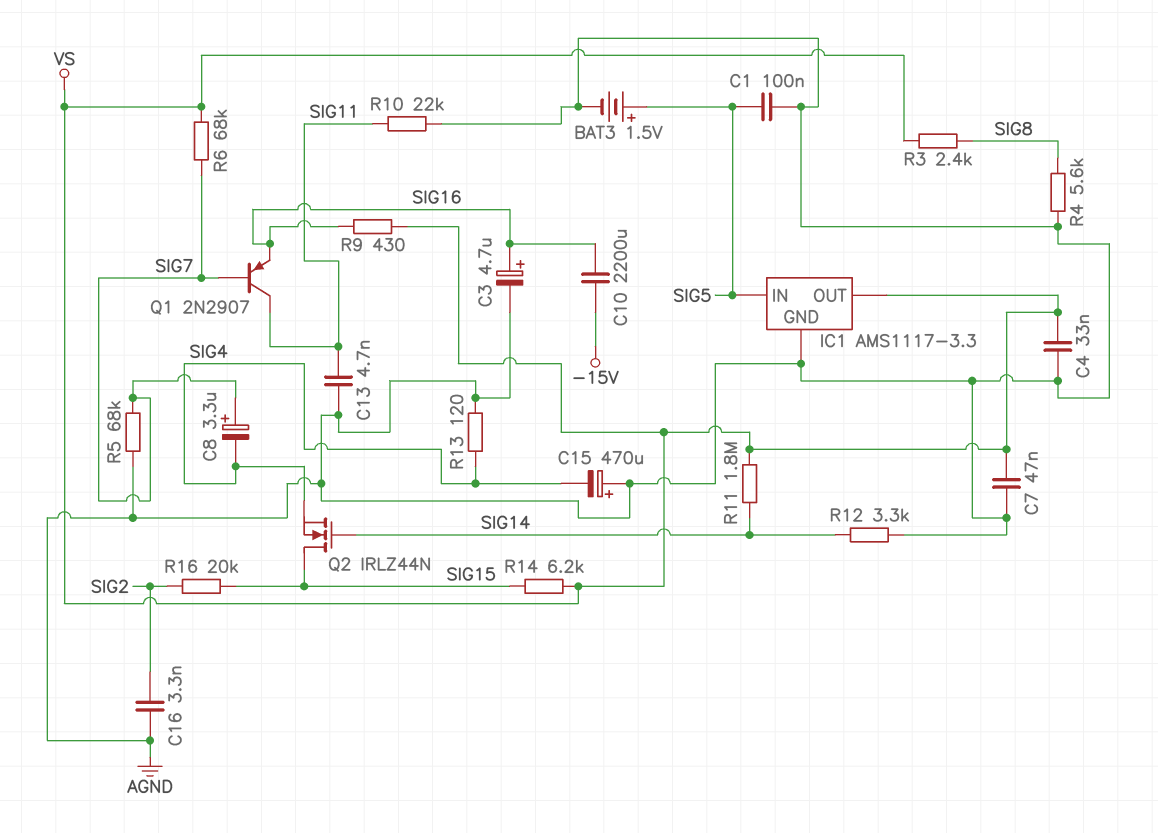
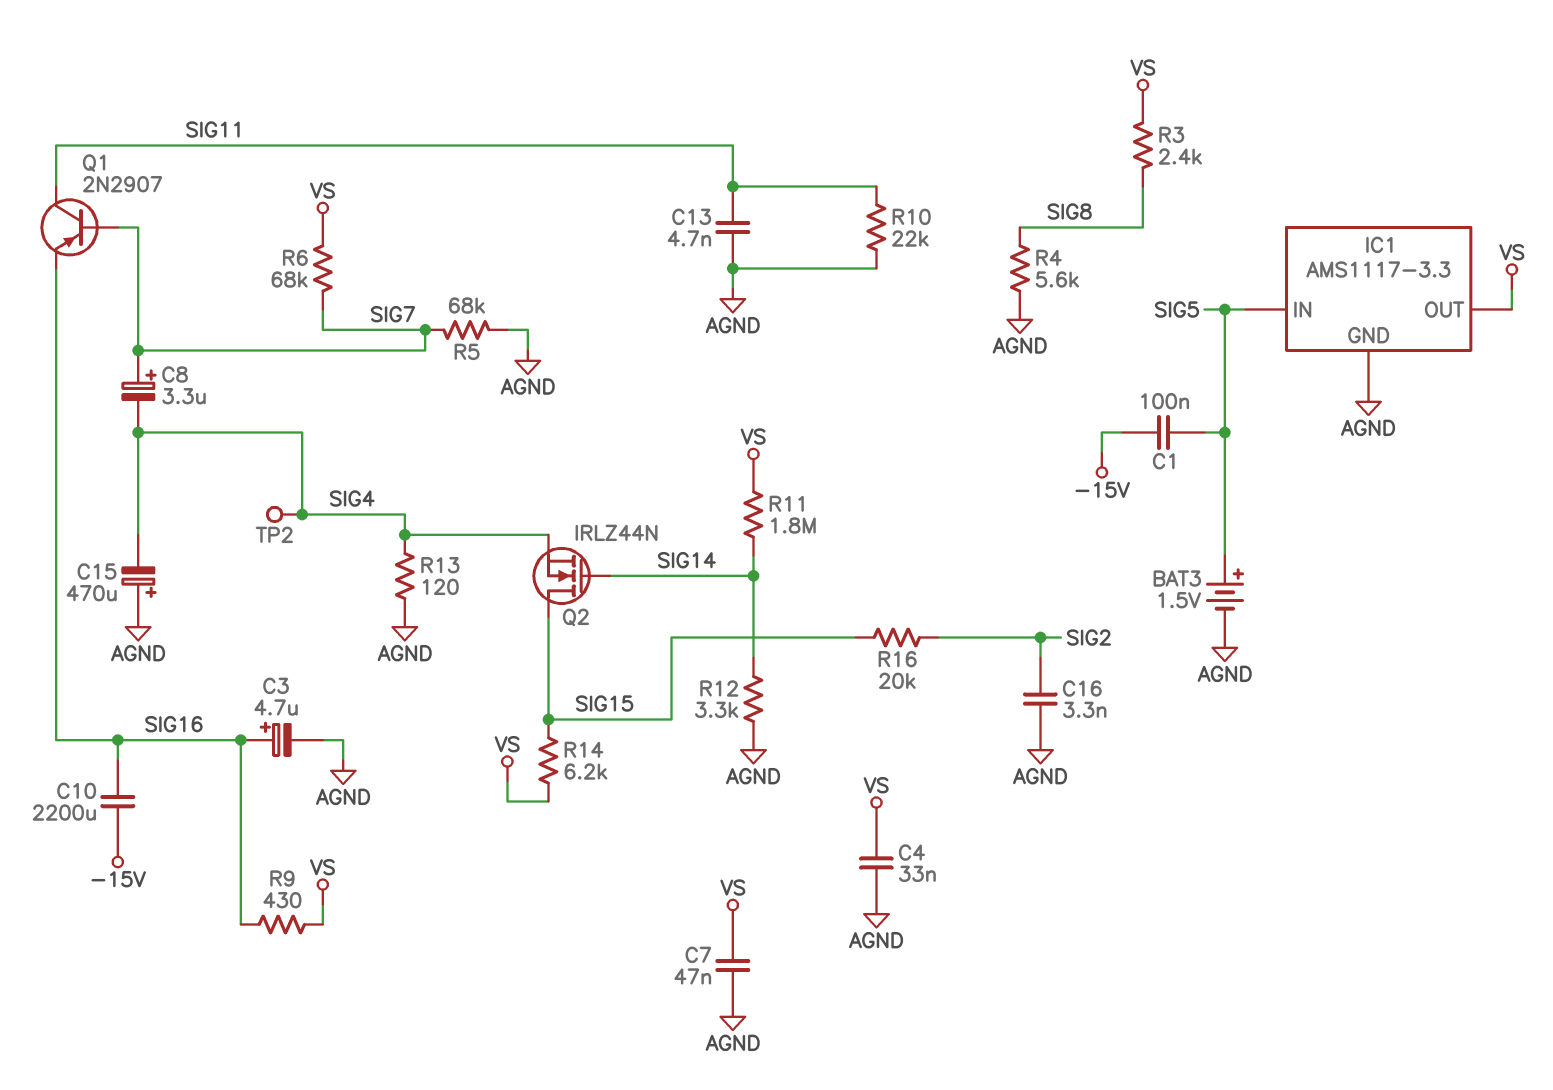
C1: 100nF (AGND, SIG5) -> 100nF (-15V, SIG5)
TP2: none -> test point (SIG4)

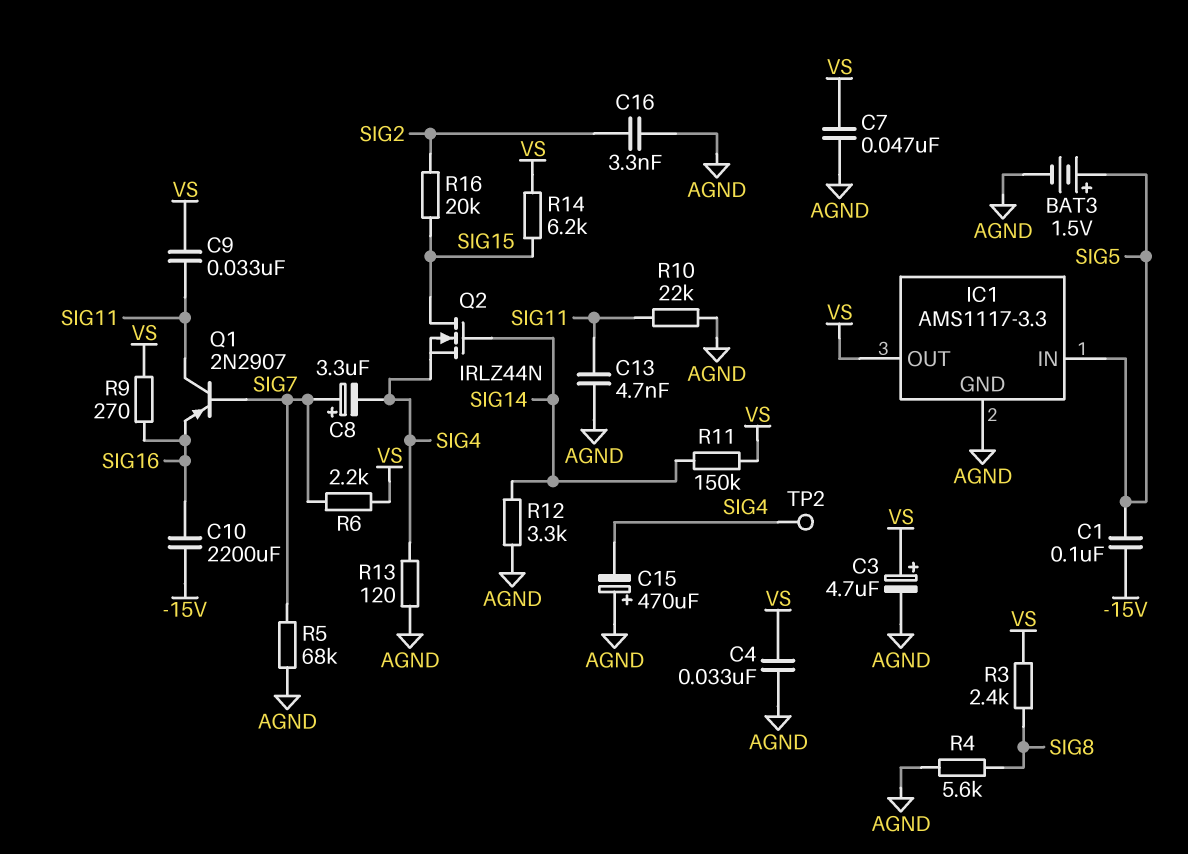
C3: 4.7uF (plus SIG16, minus AGND) -> 4.7uF (plus VS, minus AGND)
C9: none -> 33nF (SIG11, VS)
R6: 68k (SIG7, VS) -> 2.2k (SIG7, VS)
R9: 430 (SIG16, VS) -> 270 (SIG16, VS)
R11: 1.8M (SIG14, VS) -> 150k (SIG14, VS)

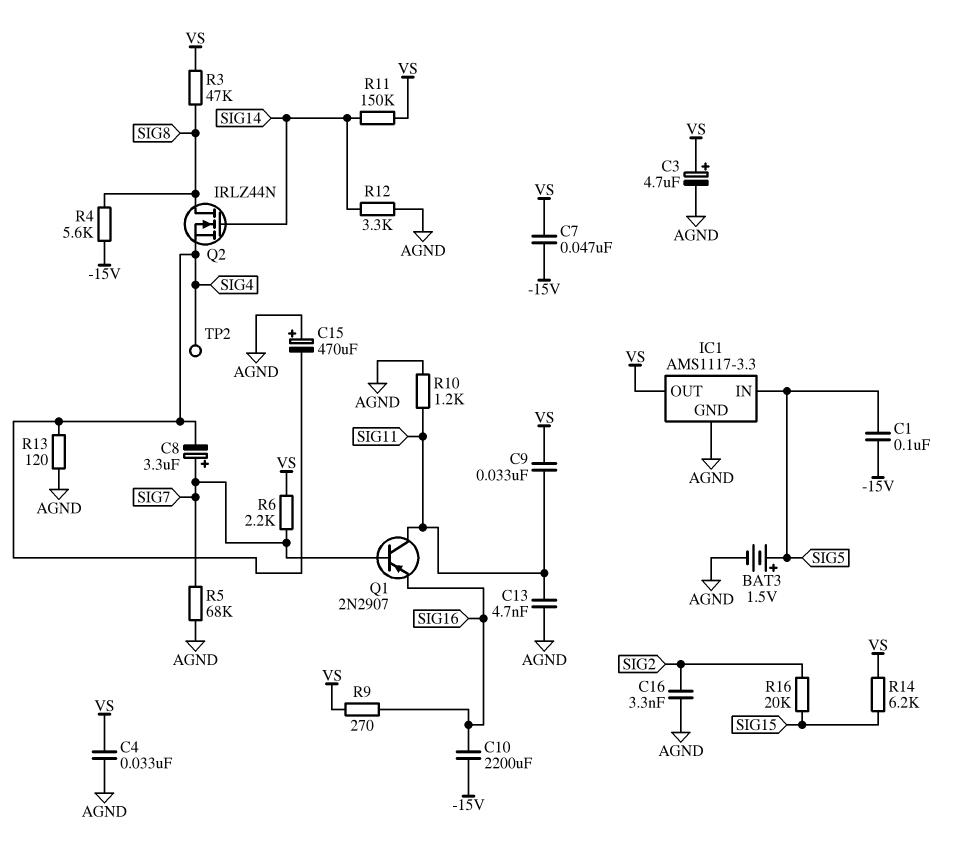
C7: 47nF (AGND, VS) -> 47nF (-15V, VS)
Q2: NMOS IRLZ44N (G SIG14, D SIG15, S SIG4) -> NMOS IRLZ44N (G SIG14, D SIG8, S SIG4)
R3: 2.4k (SIG8, VS) -> 47k (SIG8, VS)
R4: 5.6k (AGND, SIG8) -> 5.6k (-15V, SIG8)
R10: 22k (AGND, SIG11) -> 1.2k (AGND, SIG11)

